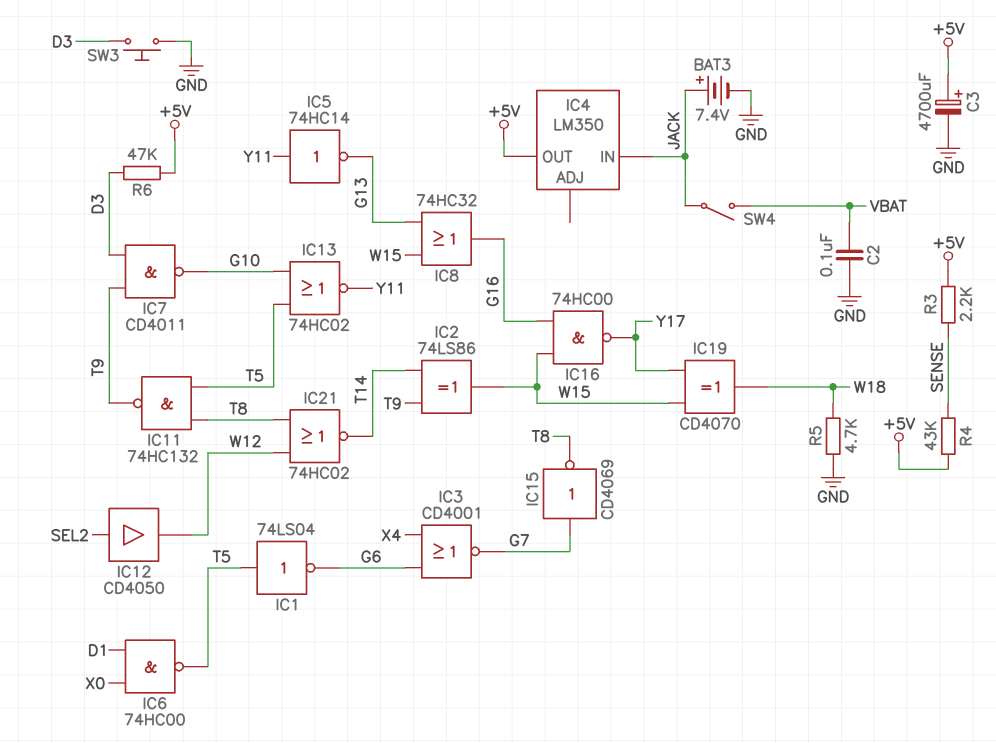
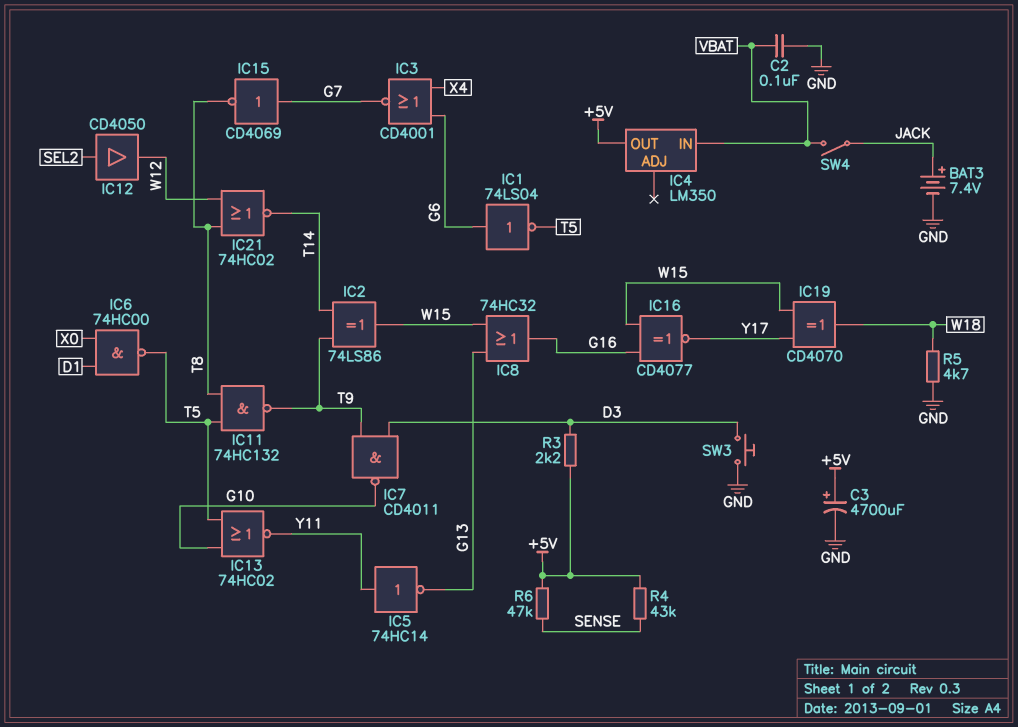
IC1: NOT 74LS04 (in T5, out G6) -> NOT 74LS04 (in G6, out T5)
IC4 pin IN: JACK -> VBAT
IC16: NAND 74HC00 (in G16, in W15, out Y17) -> XNOR CD4077 (in G16, in W15, out Y17)
R3: 2.2k (+5V, SENSE) -> 2.2k (+5V, D3)
R6: 47k (+5V, D3) -> 47k (+5V, SENSE)

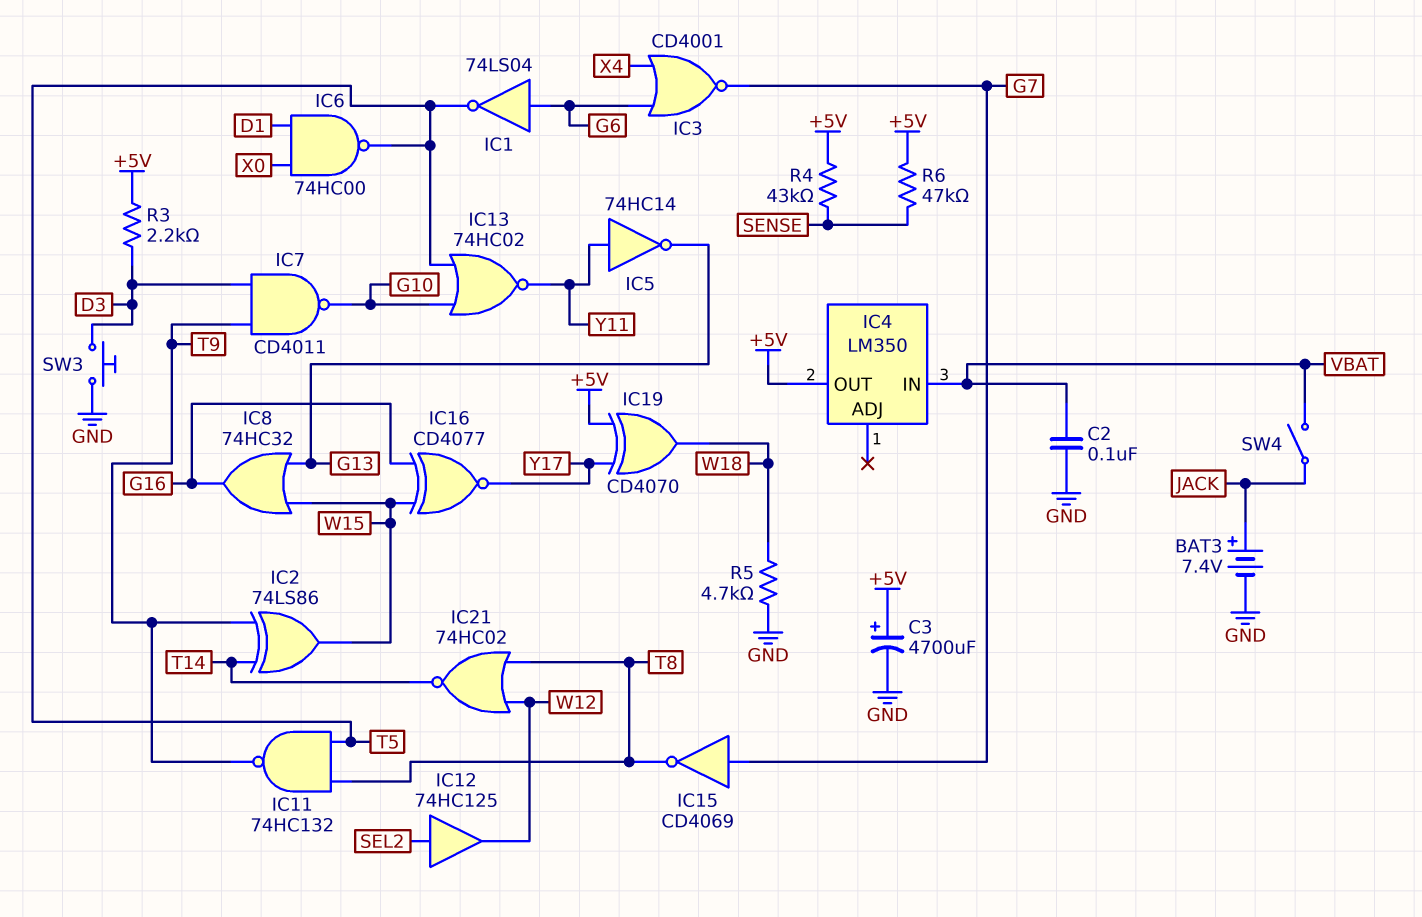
IC12: buffer CD4050 (in SEL2, out W12) -> buffer 74HC125 (in SEL2, out W12)
IC19: XOR CD4070 (in W15, in Y17, out W18) -> XOR CD4070 (in +5V, in Y17, out W18)

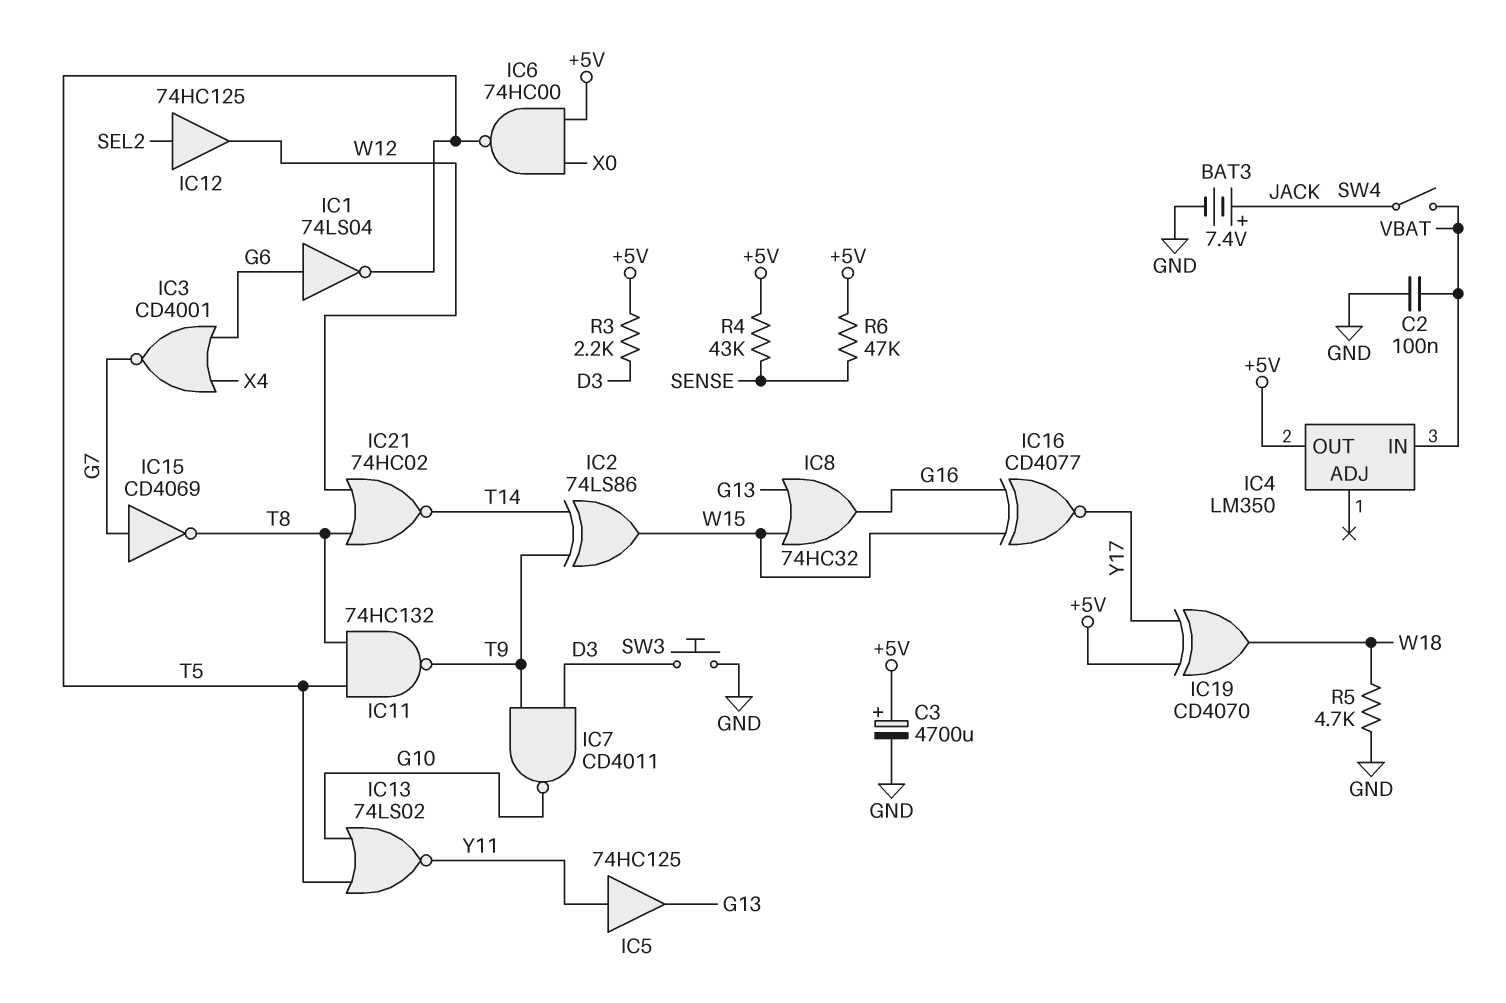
IC5: NOT 74HC14 (in Y11, out G13) -> buffer 74HC125 (in Y11, out G13)
IC6: NAND 74HC00 (in D1, in X0, out T5) -> NAND 74HC00 (in +5V, in X0, out T5)
IC13: NOR 74HC02 (in G10, in T5, out Y11) -> NOR 74LS02 (in G10, in T5, out Y11)

